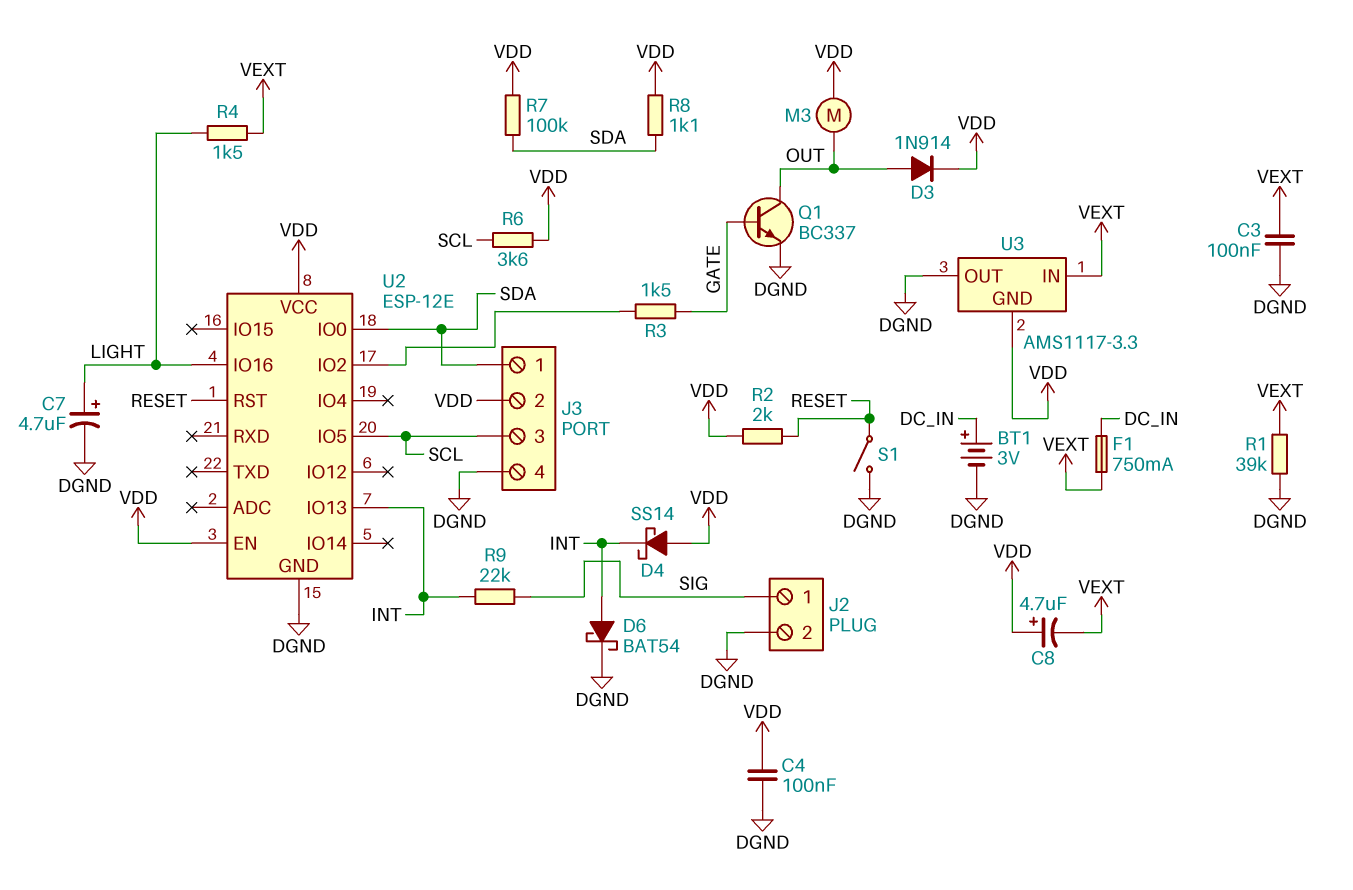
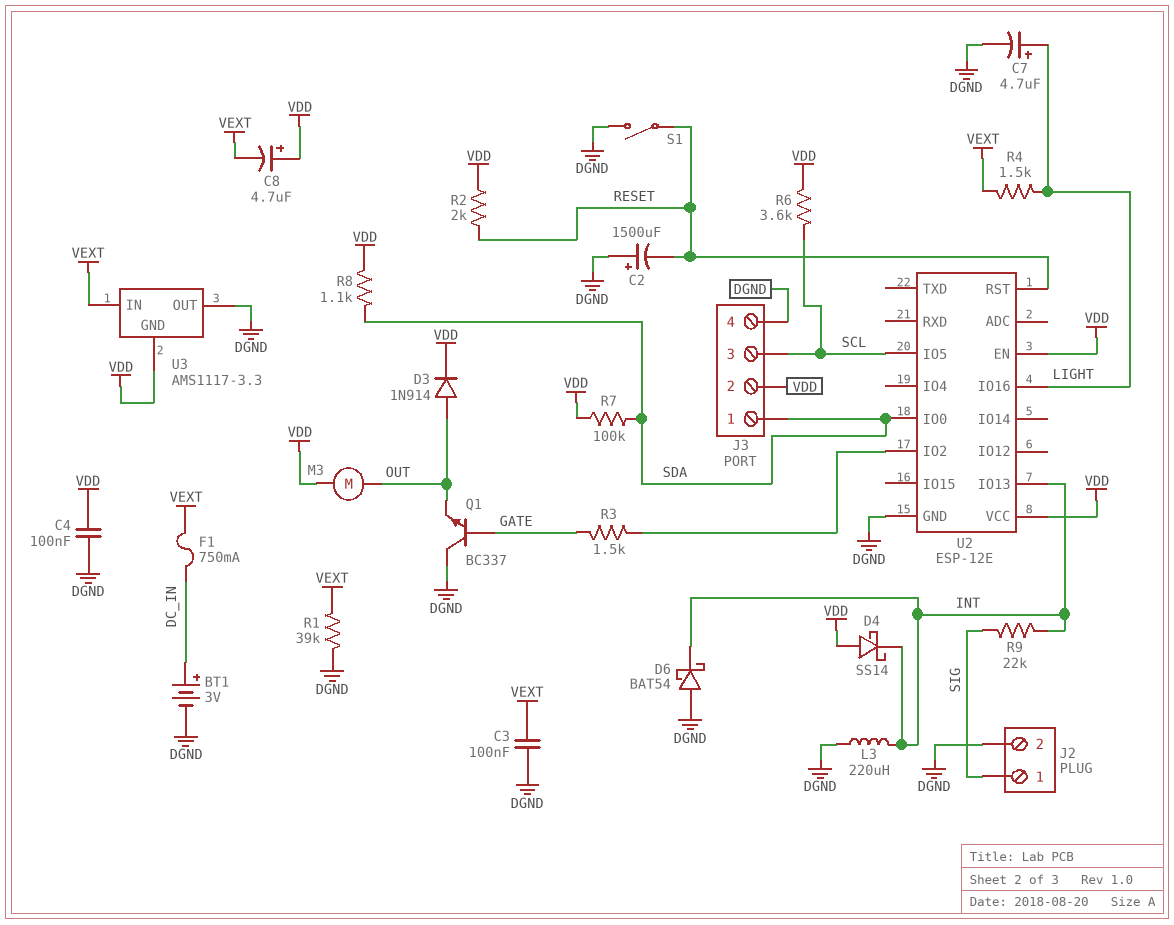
C2: none -> 1500uF (plus DGND, minus RESET)
D6: schottky BAT54 (A INT, K DGND) -> schottky BAT54 (A DGND, K INT)
L3: none -> 220uH (DGND, INT)
Q1: NPN BC337 (B GATE, C OUT, E DGND) -> NPN BC337 (B GATE, C DGND, E OUT)

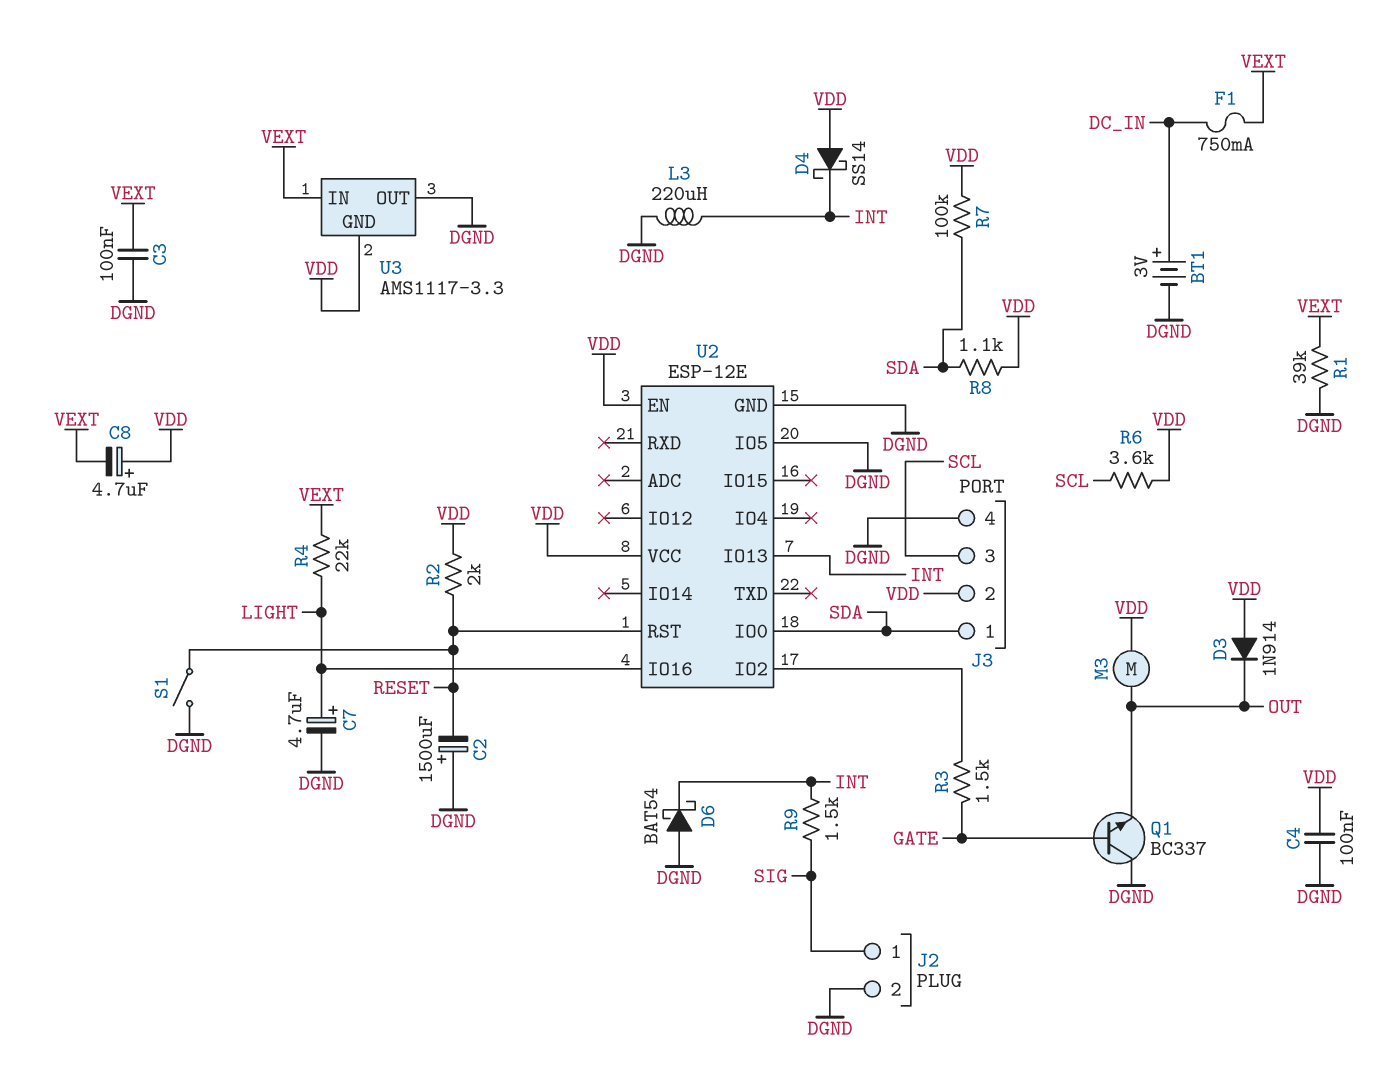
D3: diode 1N914 (A OUT, K VDD) -> diode 1N914 (A VDD, K OUT)
R4: 1.5k (LIGHT, VEXT) -> 22k (LIGHT, VEXT)
R9: 22k (INT, SIG) -> 1.5k (INT, SIG)
U2 pin IO5: SCL -> DGND

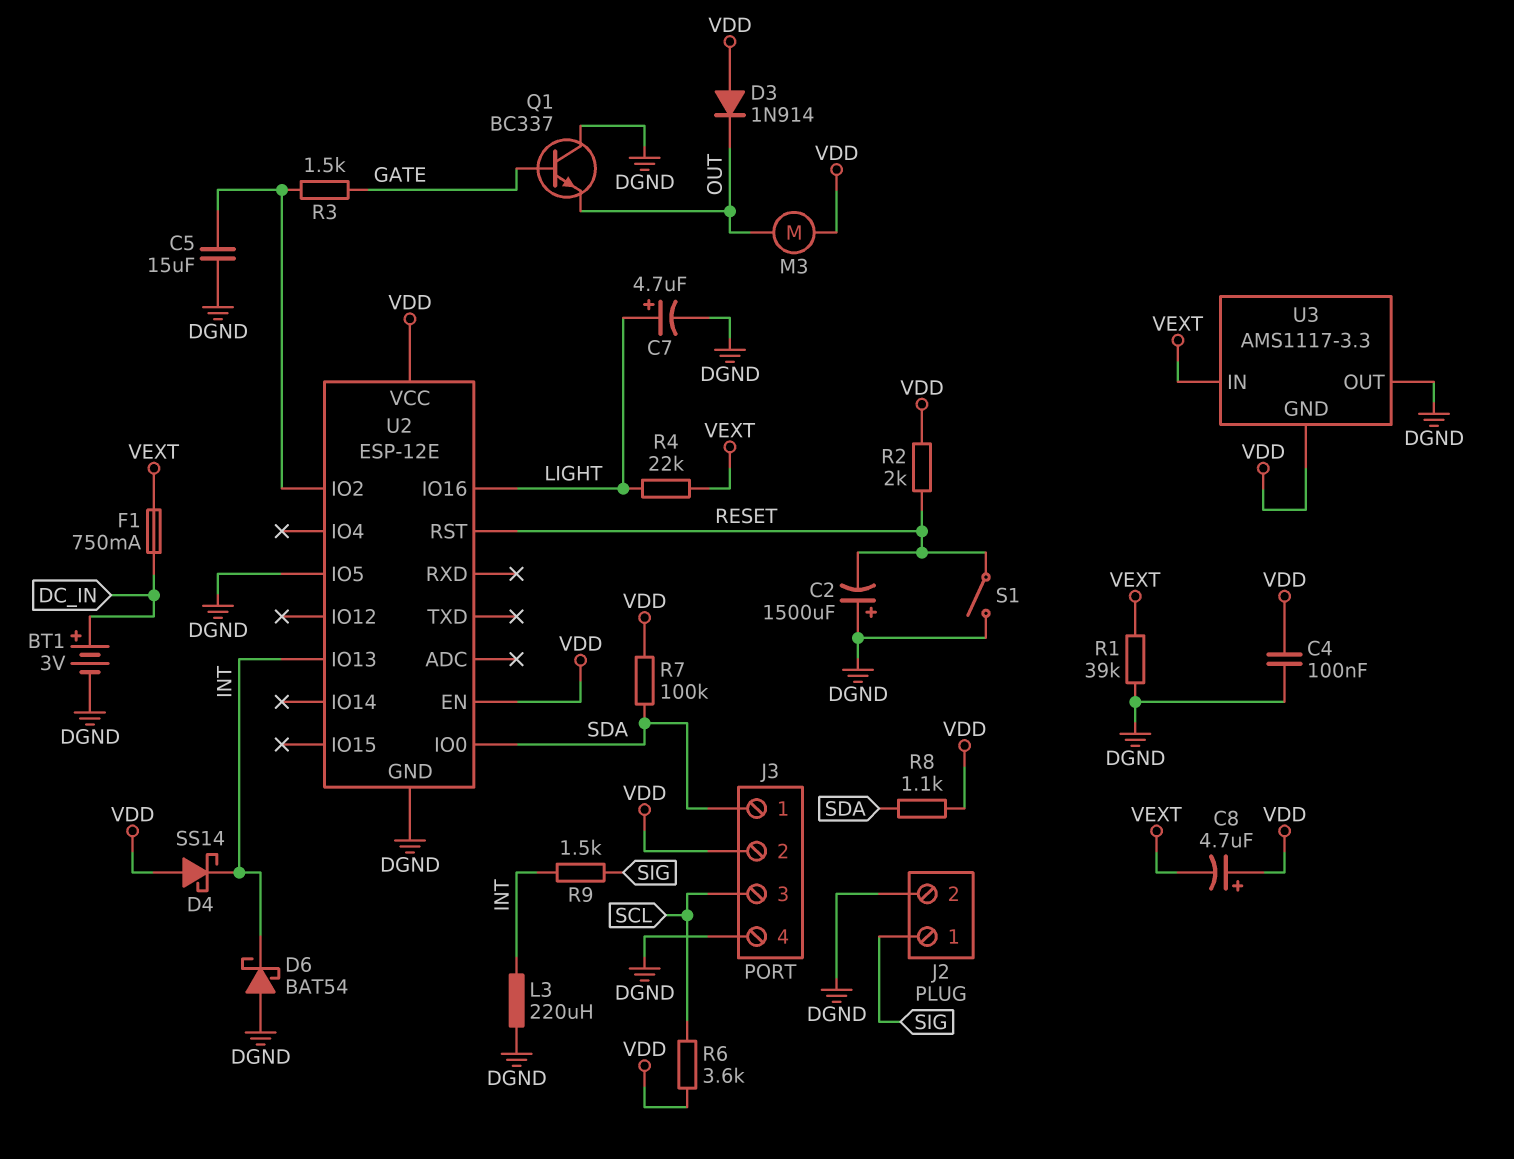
C3: 100nF (DGND, VEXT) -> none
C5: none -> 15uF (DGND, U2/IO2)

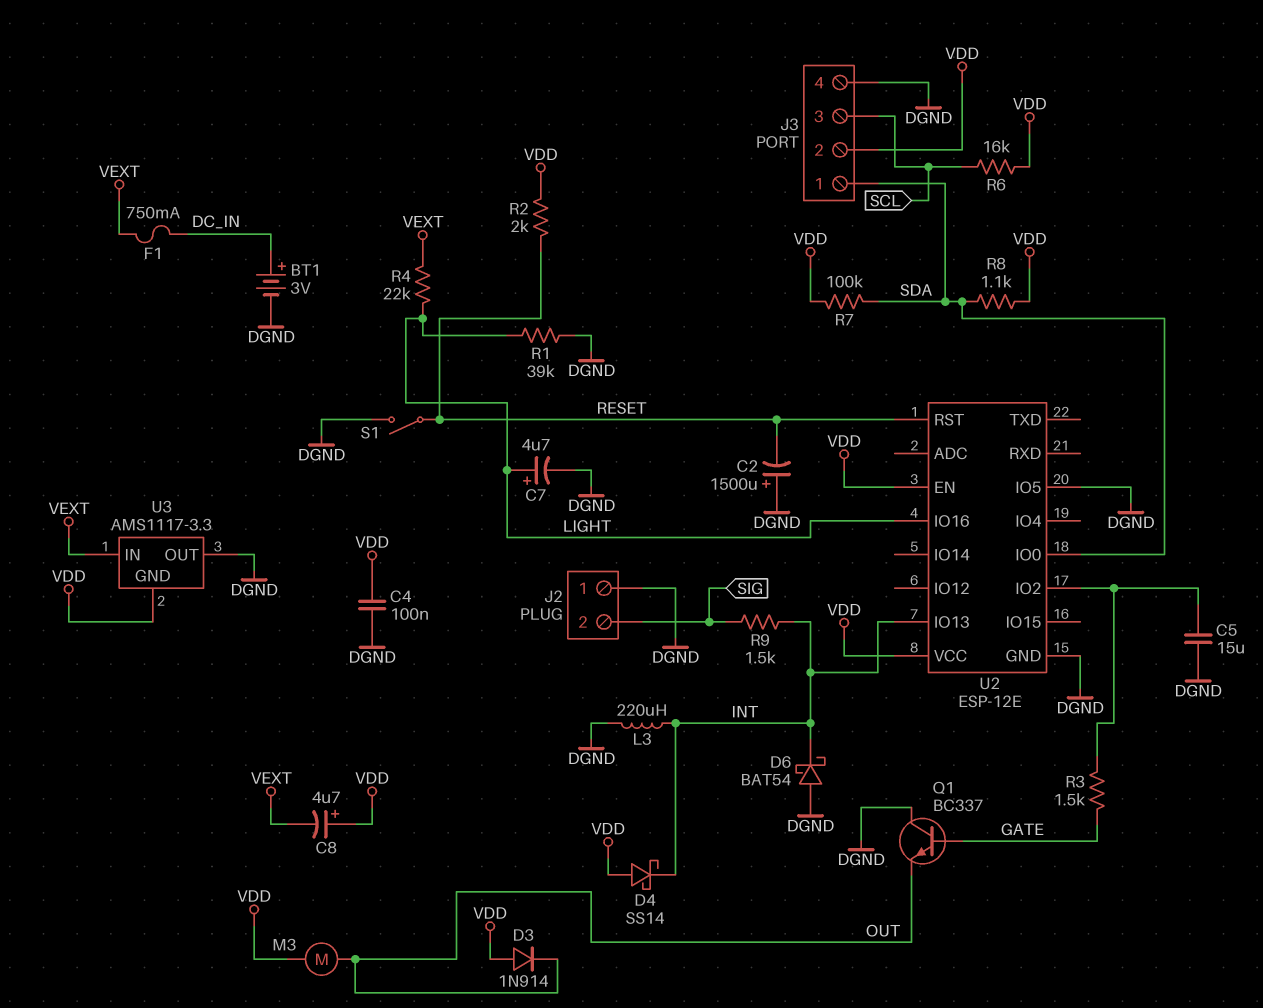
J2 pin 1: SIG -> DGND
J2 pin 2: DGND -> SIG
R1: 39k (DGND, VEXT) -> 39k (DGND, LIGHT)
R6: 3.6k (SCL, VDD) -> 16k (SCL, VDD)

